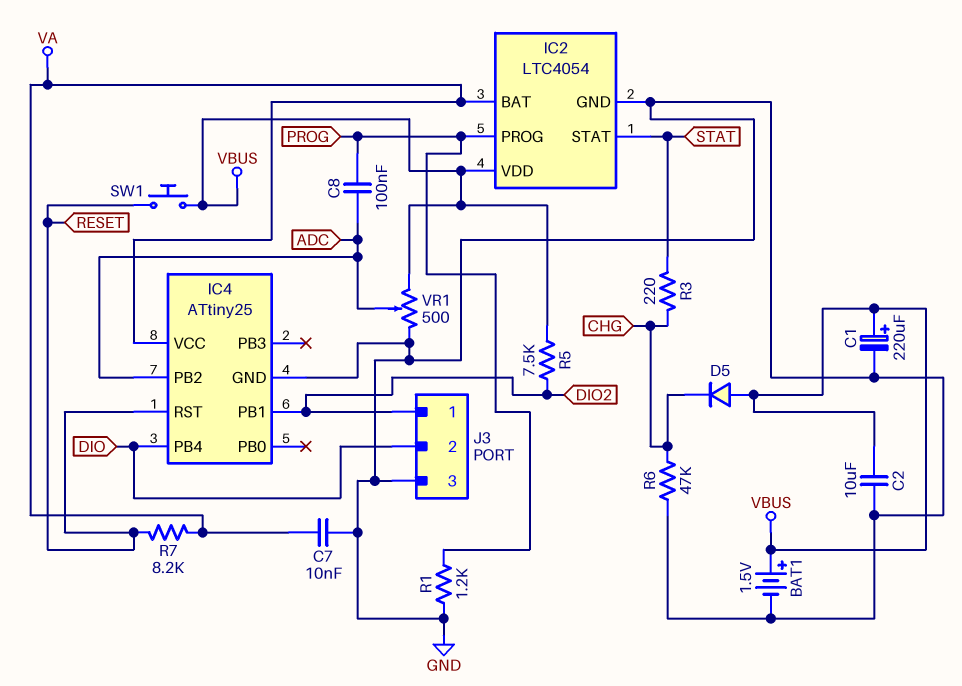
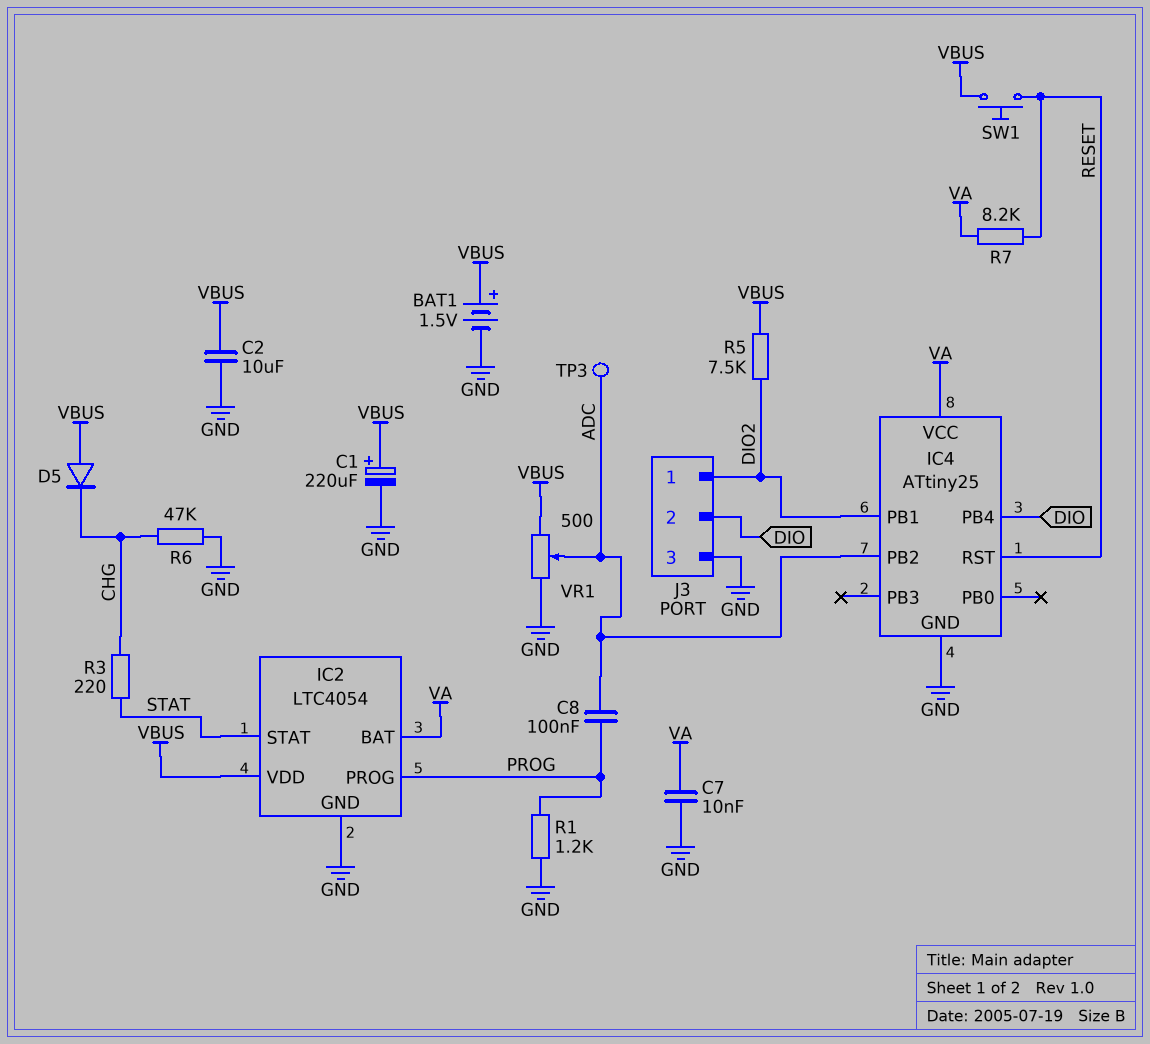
TP3: none -> test point (ADC)

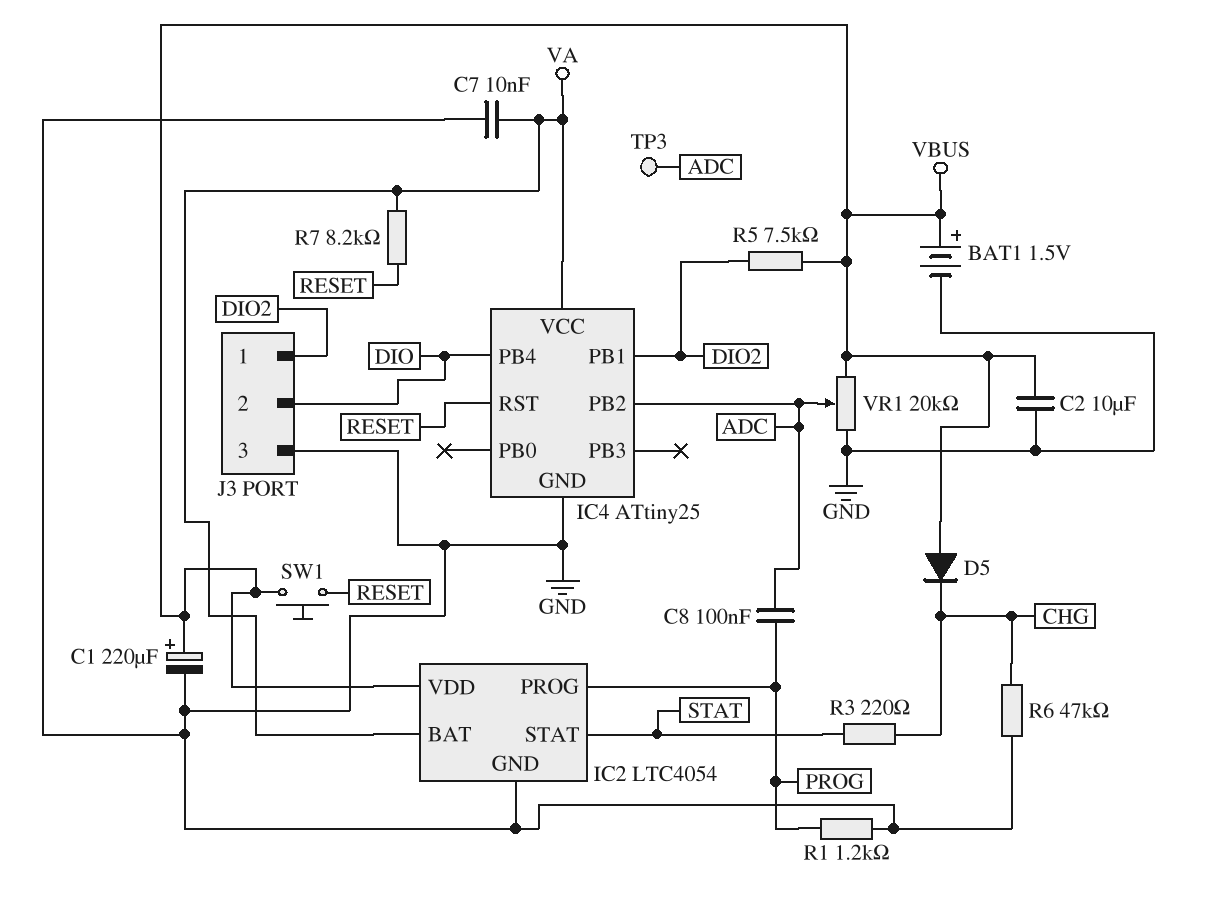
VR1: 500 (GND, VBUS, wiper ADC) -> 20k (GND, VBUS, wiper ADC)

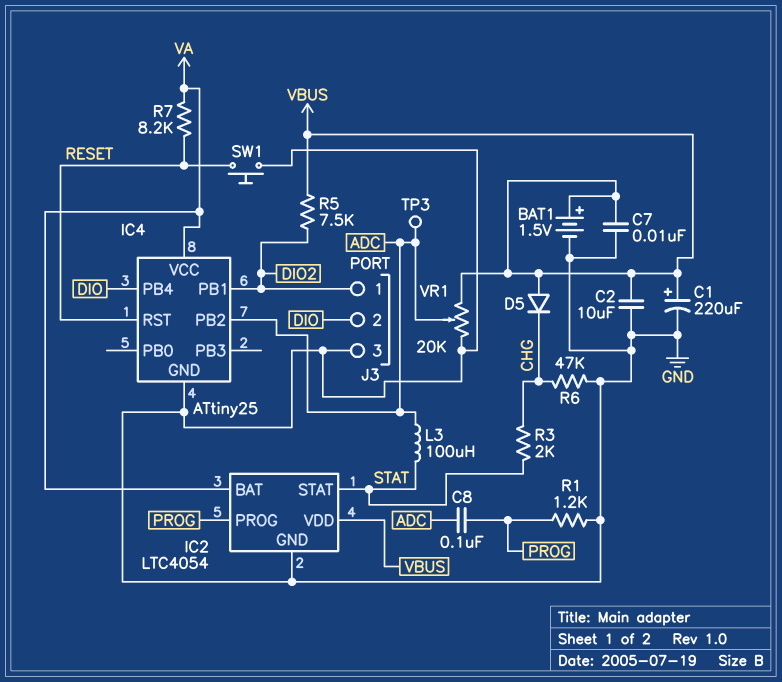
C7: 10nF (GND, VA) -> 10nF (GND, VBUS)
L3: none -> 100uH (ADC, STAT)
R3: 220 (CHG, STAT) -> 2k (CHG, STAT)
SW1: button (RESET, VBUS) -> button (GND, RESET)

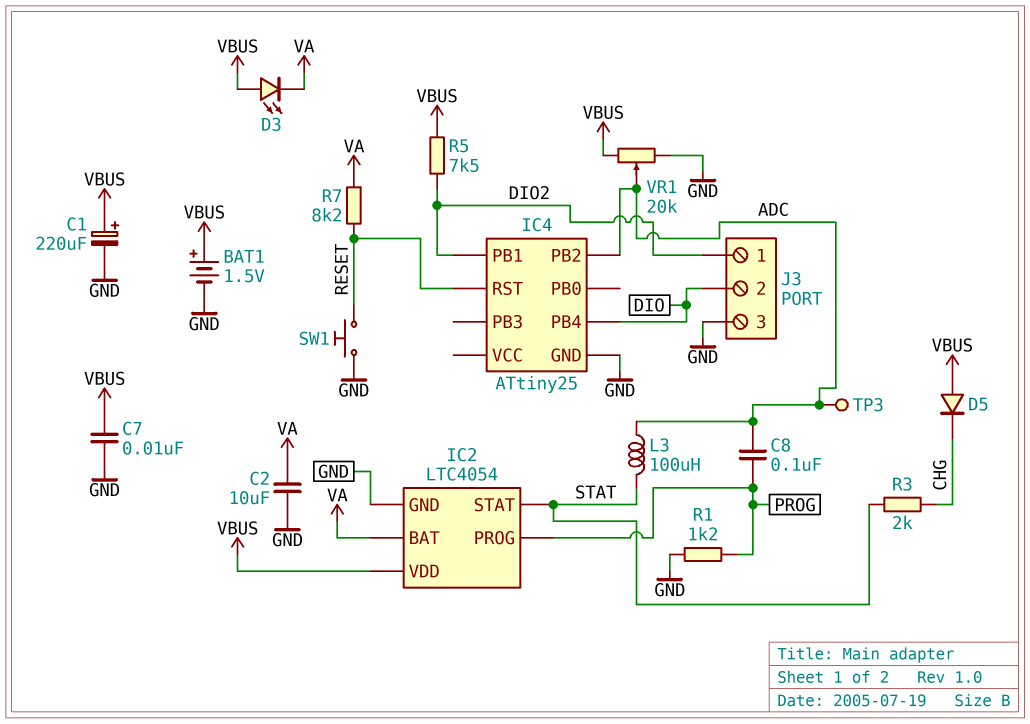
C2: 10uF (GND, VBUS) -> 10uF (GND, VA)
D3: none -> LED (A VBUS, K VA)
IC4 pin VCC: VA -> none
R6: 47k (CHG, GND) -> none

